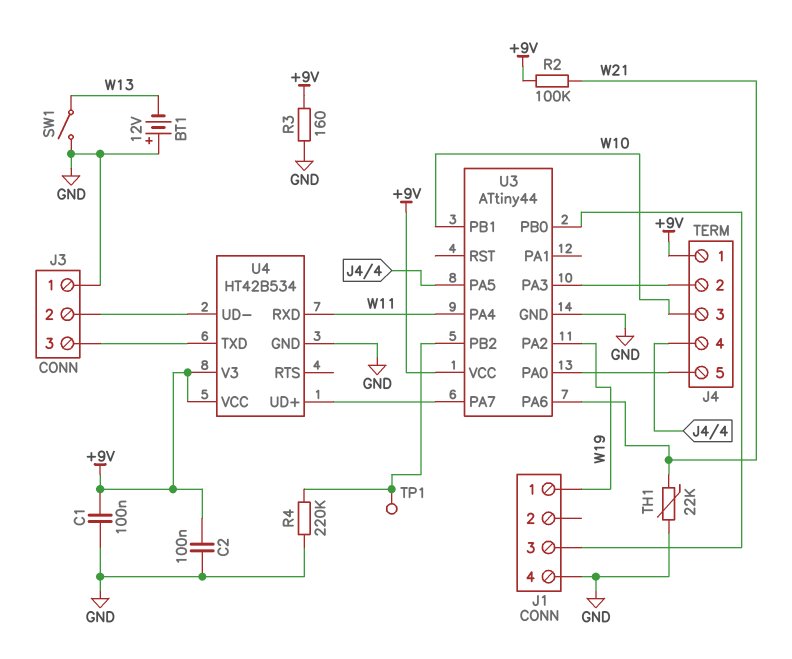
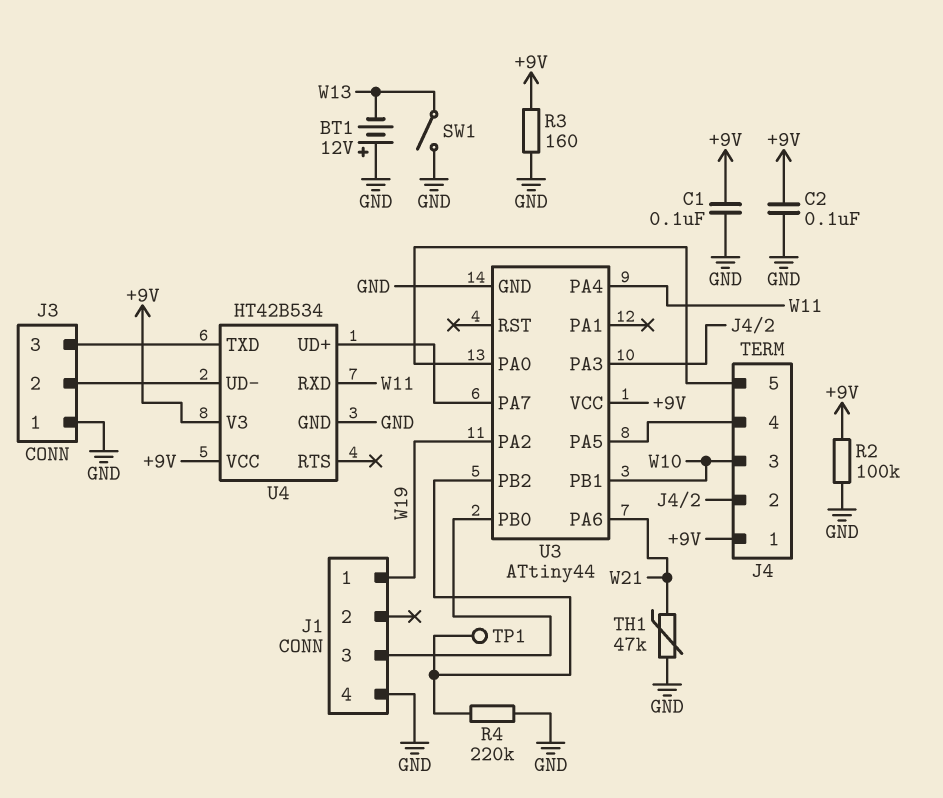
R2: 100k (+9V, W21) -> 100k (+9V, GND)
TH1: 22k (GND, W21) -> 47k (GND, W21)

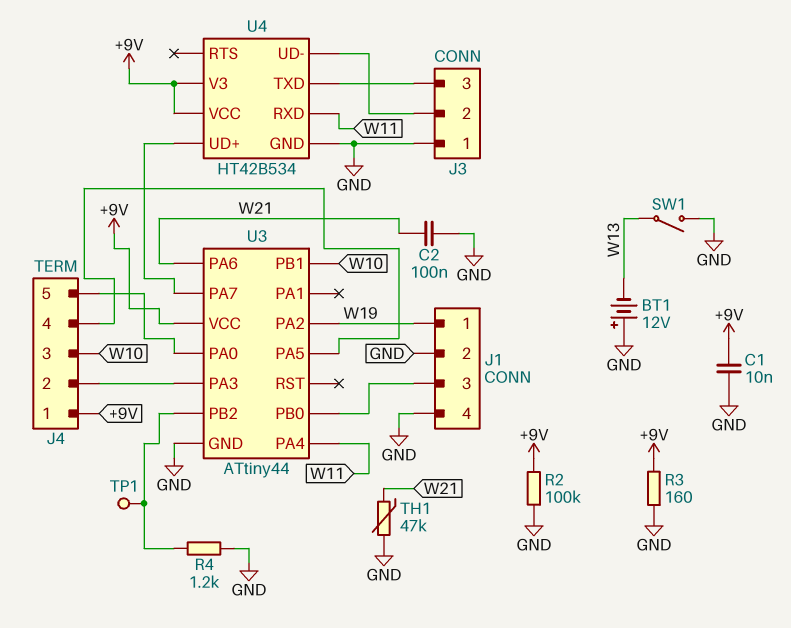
C1: 100nF (+9V, GND) -> 10nF (+9V, GND)
C2: 100nF (+9V, GND) -> 100nF (GND, W21)
J1 pin 2: none -> GND
R4: 220k (GND, U3/PB2) -> 1.2k (GND, U3/PB2)

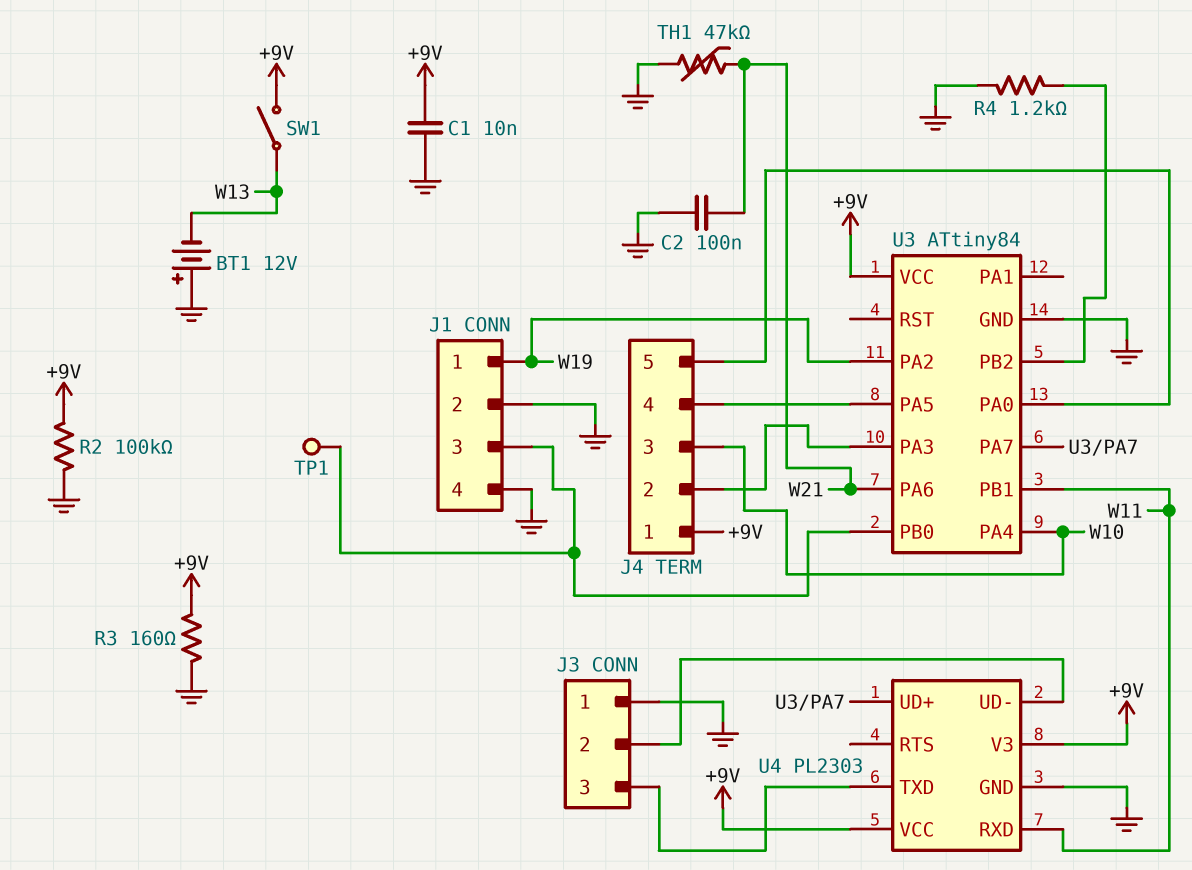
SW1: switch (GND, W13) -> switch (+9V, W13)
TP1: test point (U3/PB2) -> test point (J1/3)
U3: ATtiny44 -> ATtiny84
U3 pin PA4: W11 -> W10
U3 pin PB1: W10 -> W11
U4: HT42B534 -> PL2303

